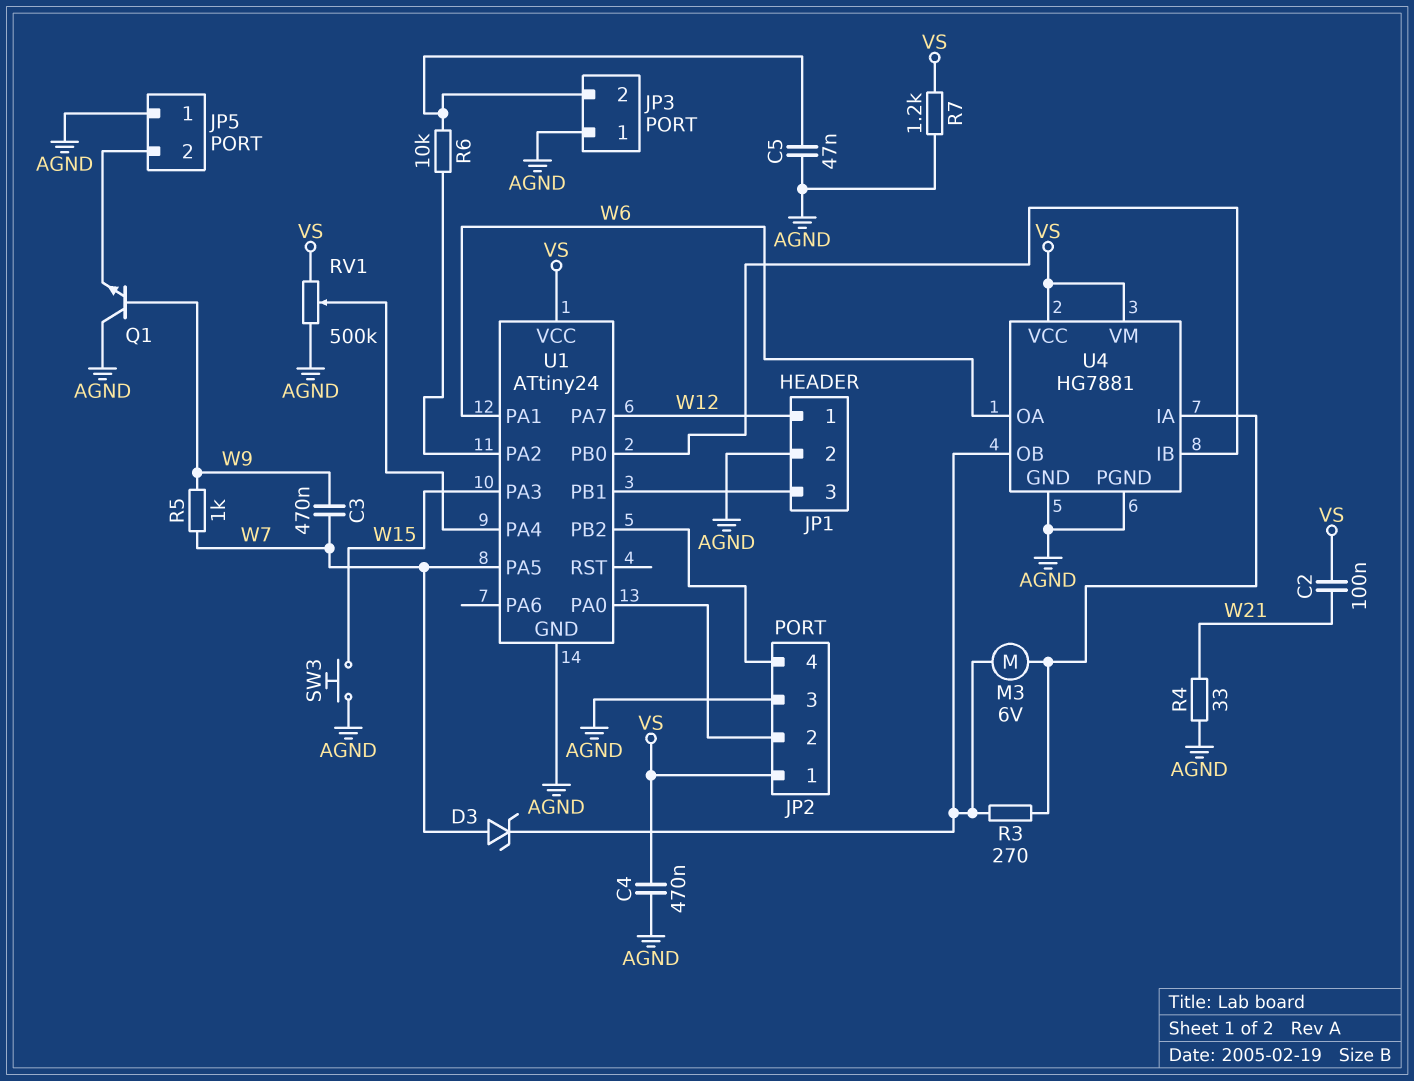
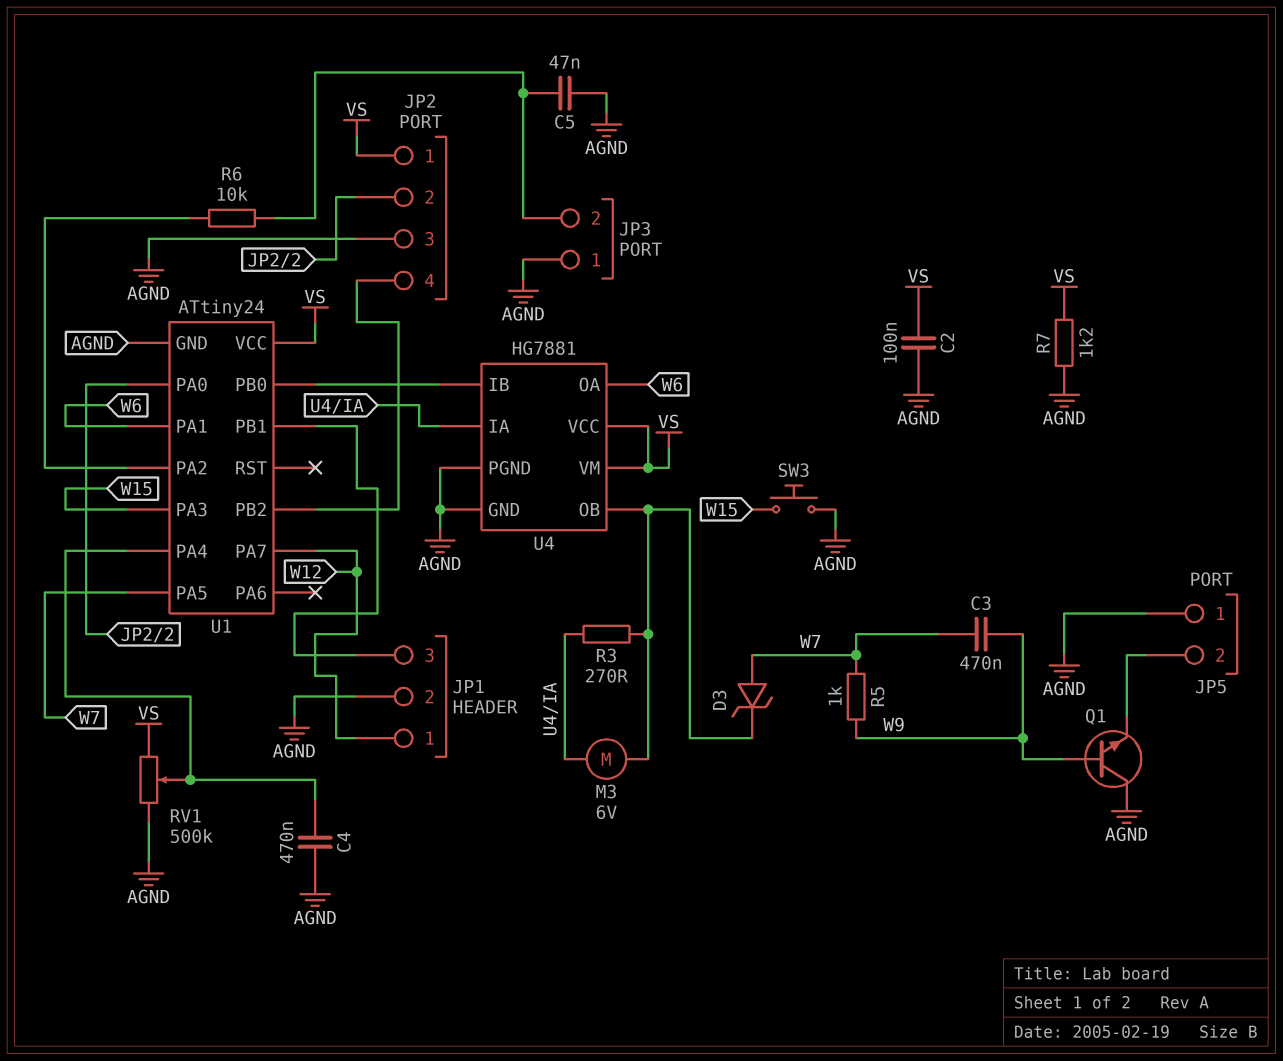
C2: 100nF (VS, W21) -> 100nF (AGND, VS)
C4: 470nF (AGND, VS) -> 470nF (AGND, U1/PA4)
R4: 33 (AGND, W21) -> none

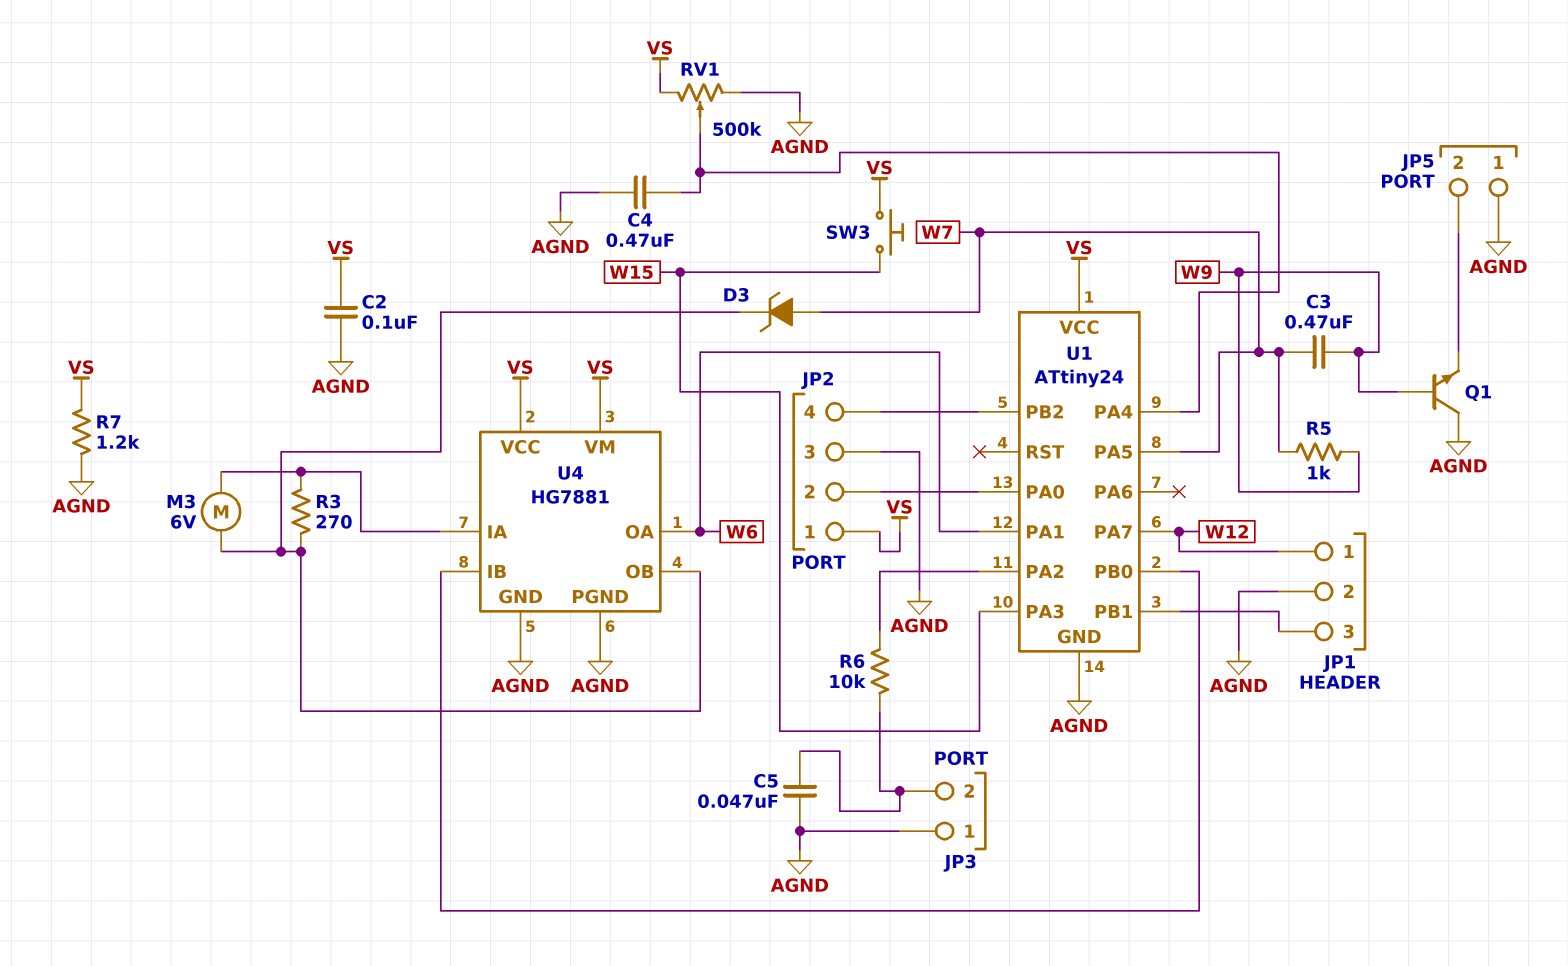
SW3: button (AGND, W15) -> button (VS, W15)

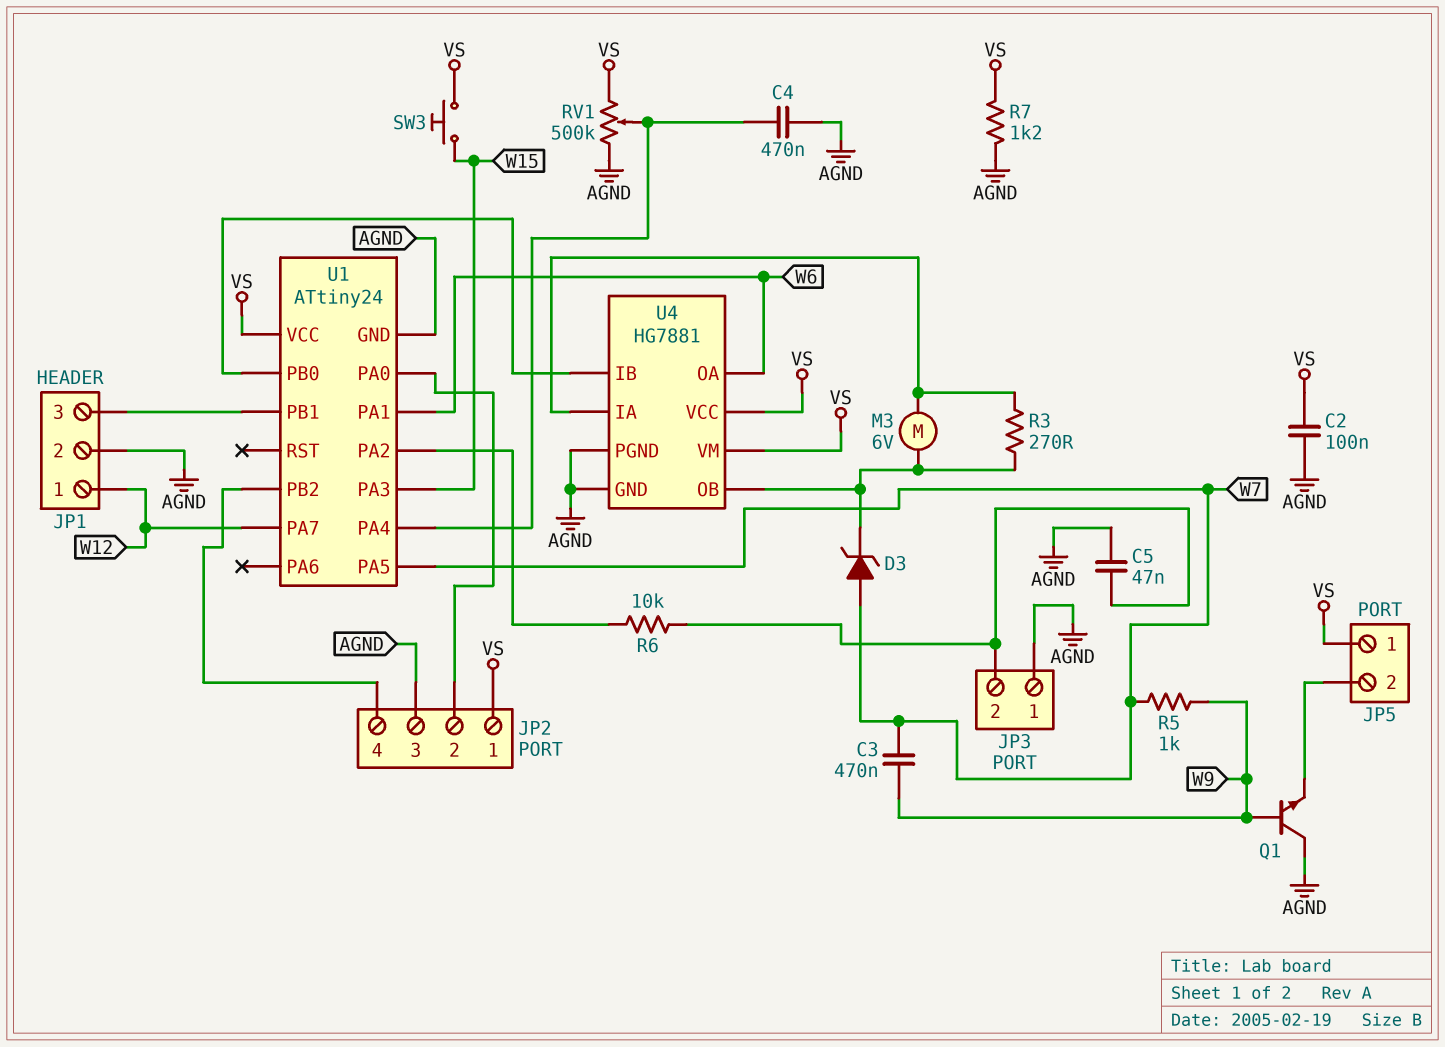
JP5 pin 1: AGND -> VS

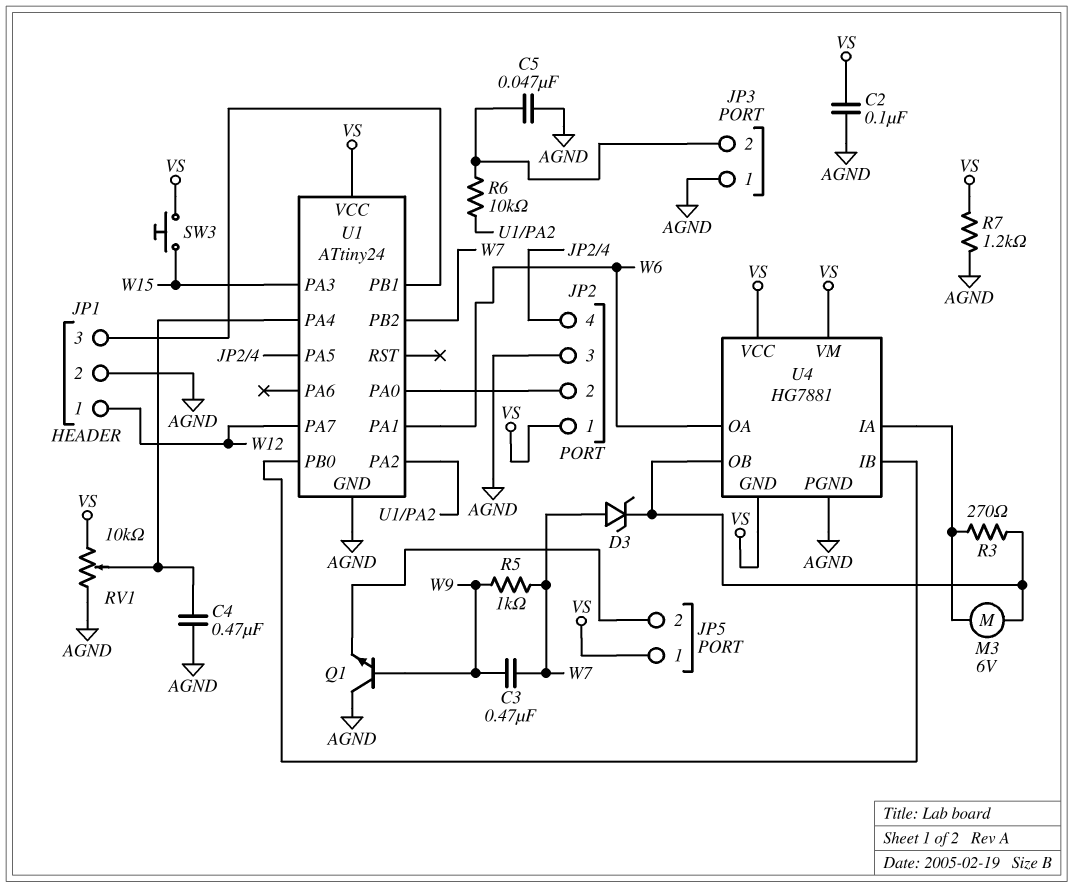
RV1: 500k (AGND, VS, wiper U1/PA4) -> 10k (AGND, VS, wiper U1/PA4)
U1 pin PA5: W7 -> JP2/4
U1 pin PB2: JP2/4 -> W7
U4 pin GND: AGND -> VS

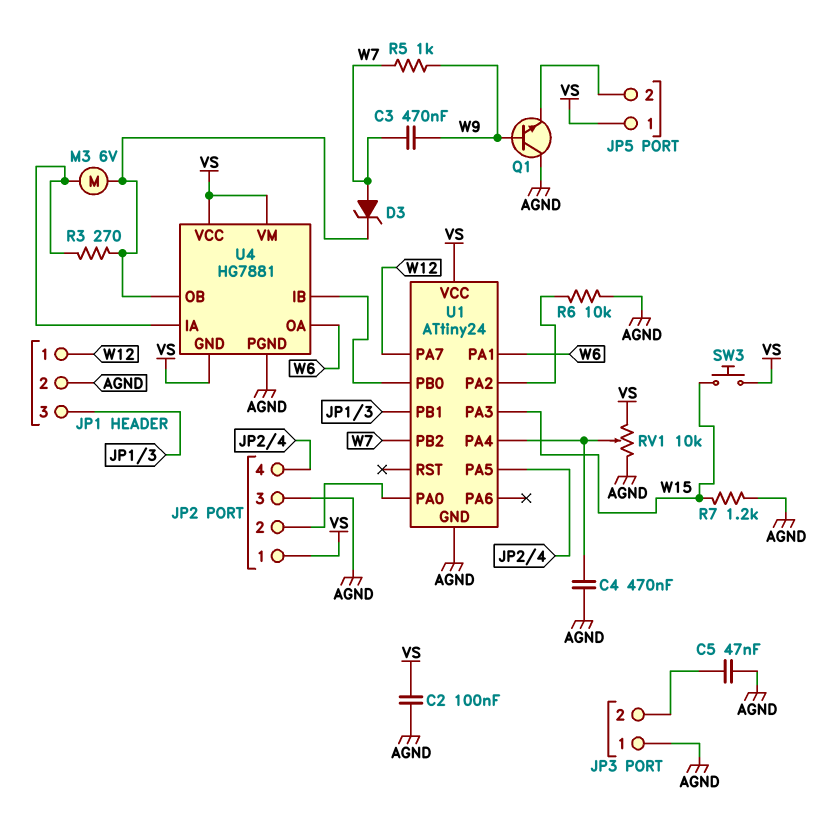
R6: 10k (JP3/2, U1/PA2) -> 10k (AGND, U1/PA2)
R7: 1.2k (AGND, VS) -> 1.2k (AGND, W15)

